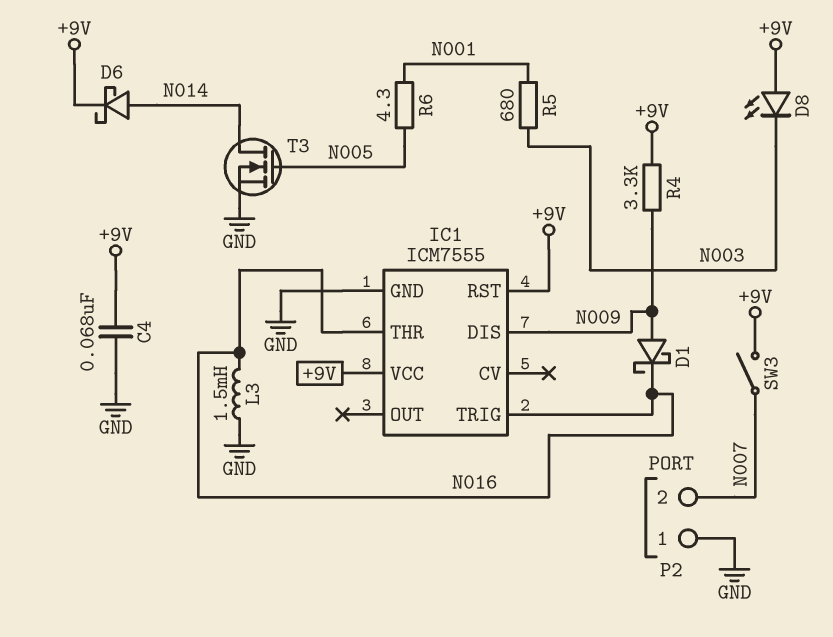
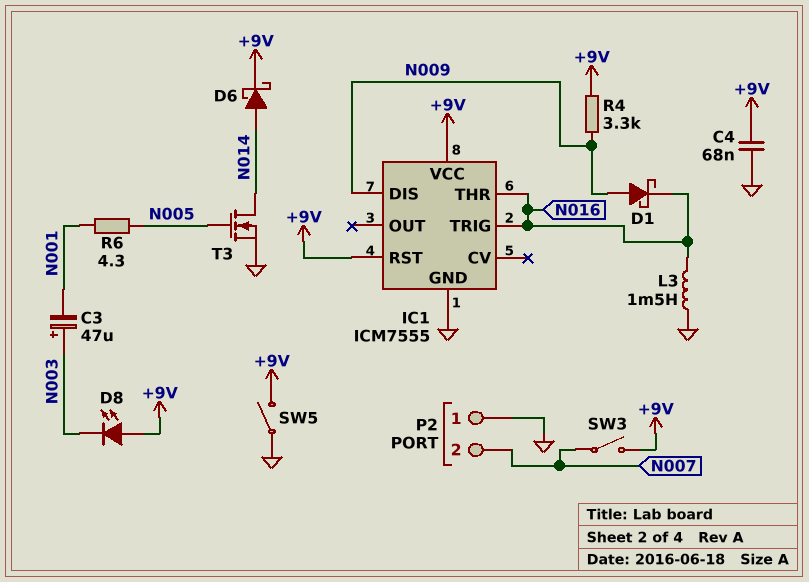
C3: none -> 47uF (plus N003, minus N001)
R5: 680 (N001, N003) -> none
SW5: none -> switch (+9V, GND)

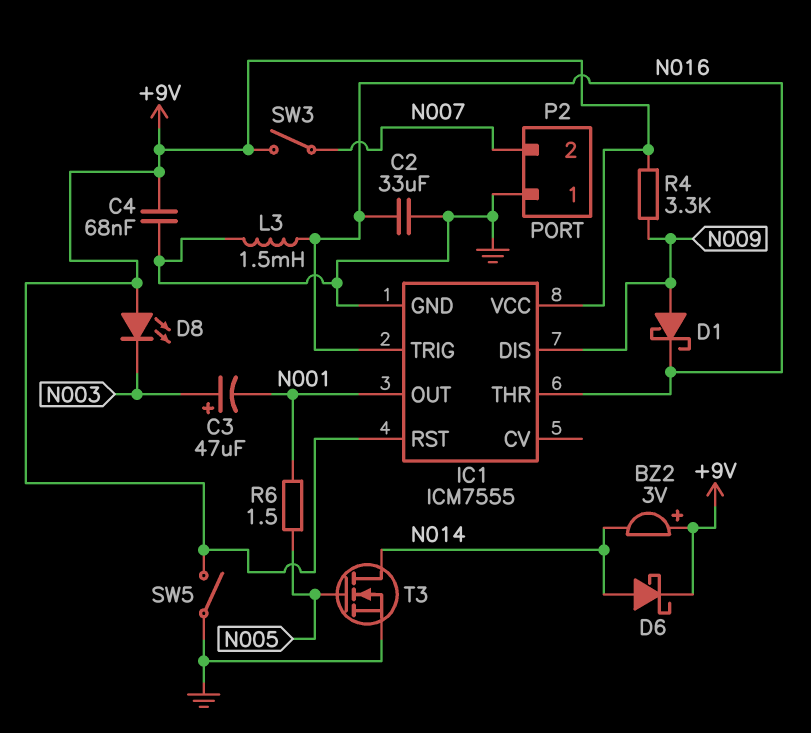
BZ2: none -> buzzer 3V (plus +9V, minus N014)
C2: none -> 33uF (GND, N016)
IC1 pin OUT: none -> N001
R6: 4.3 (N001, N005) -> 1.5 (N001, N005)

